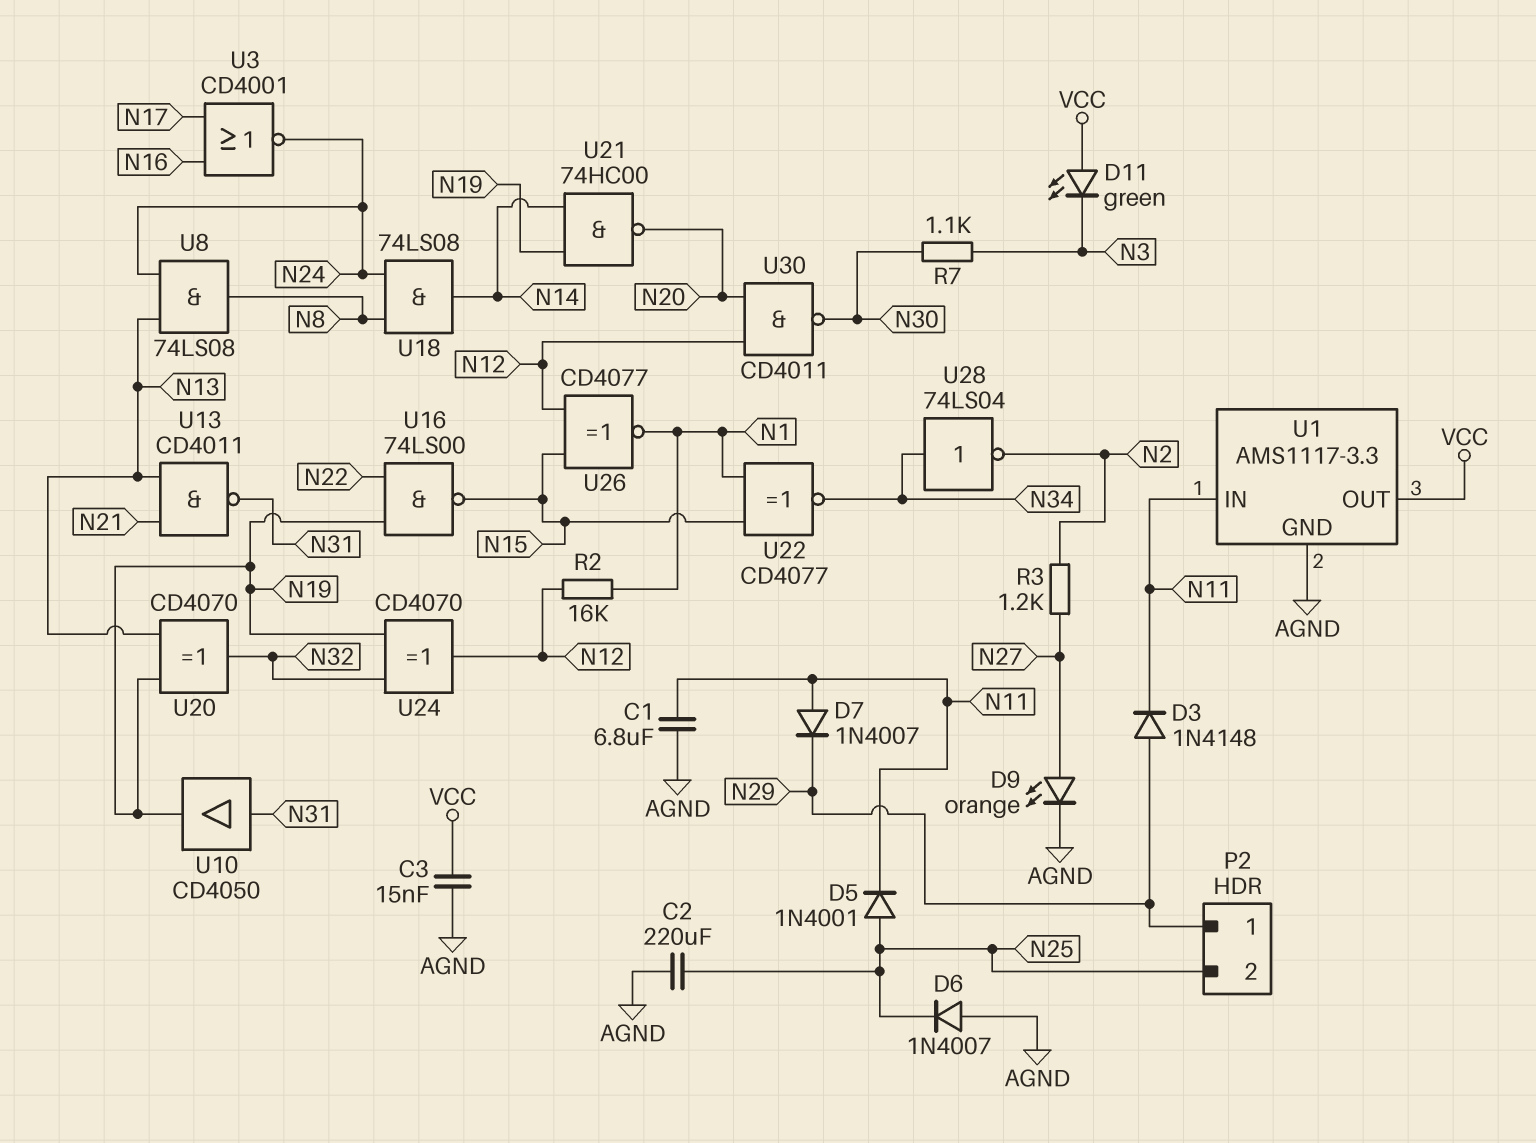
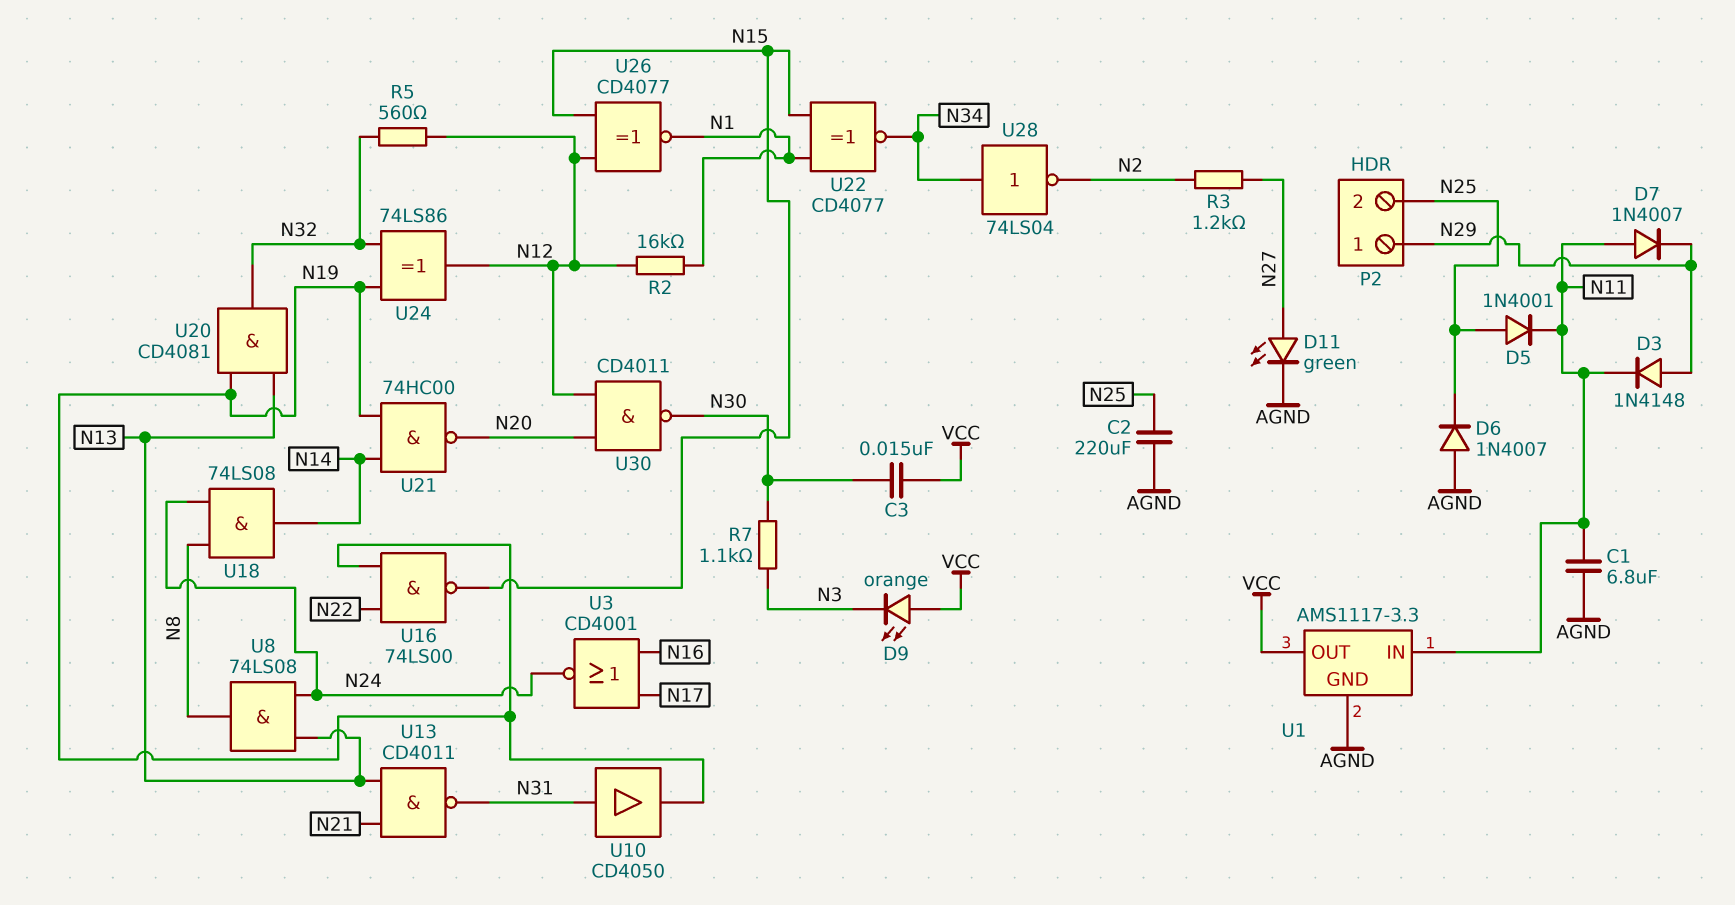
C3: 15nF (AGND, VCC) -> 15nF (N30, VCC)
D9: LED orange (A N27, K AGND) -> LED orange (A VCC, K N3)
D11: LED green (A VCC, K N3) -> LED green (A N27, K AGND)
R5: none -> 560 (N12, N32)
U20: XOR CD4070 (in N13, in N19, out N32) -> AND CD4081 (in N13, in N19, out N32)
U24: XOR CD4070 (in N19, in N32, out N12) -> XOR 74LS86 (in N19, in N32, out N12)

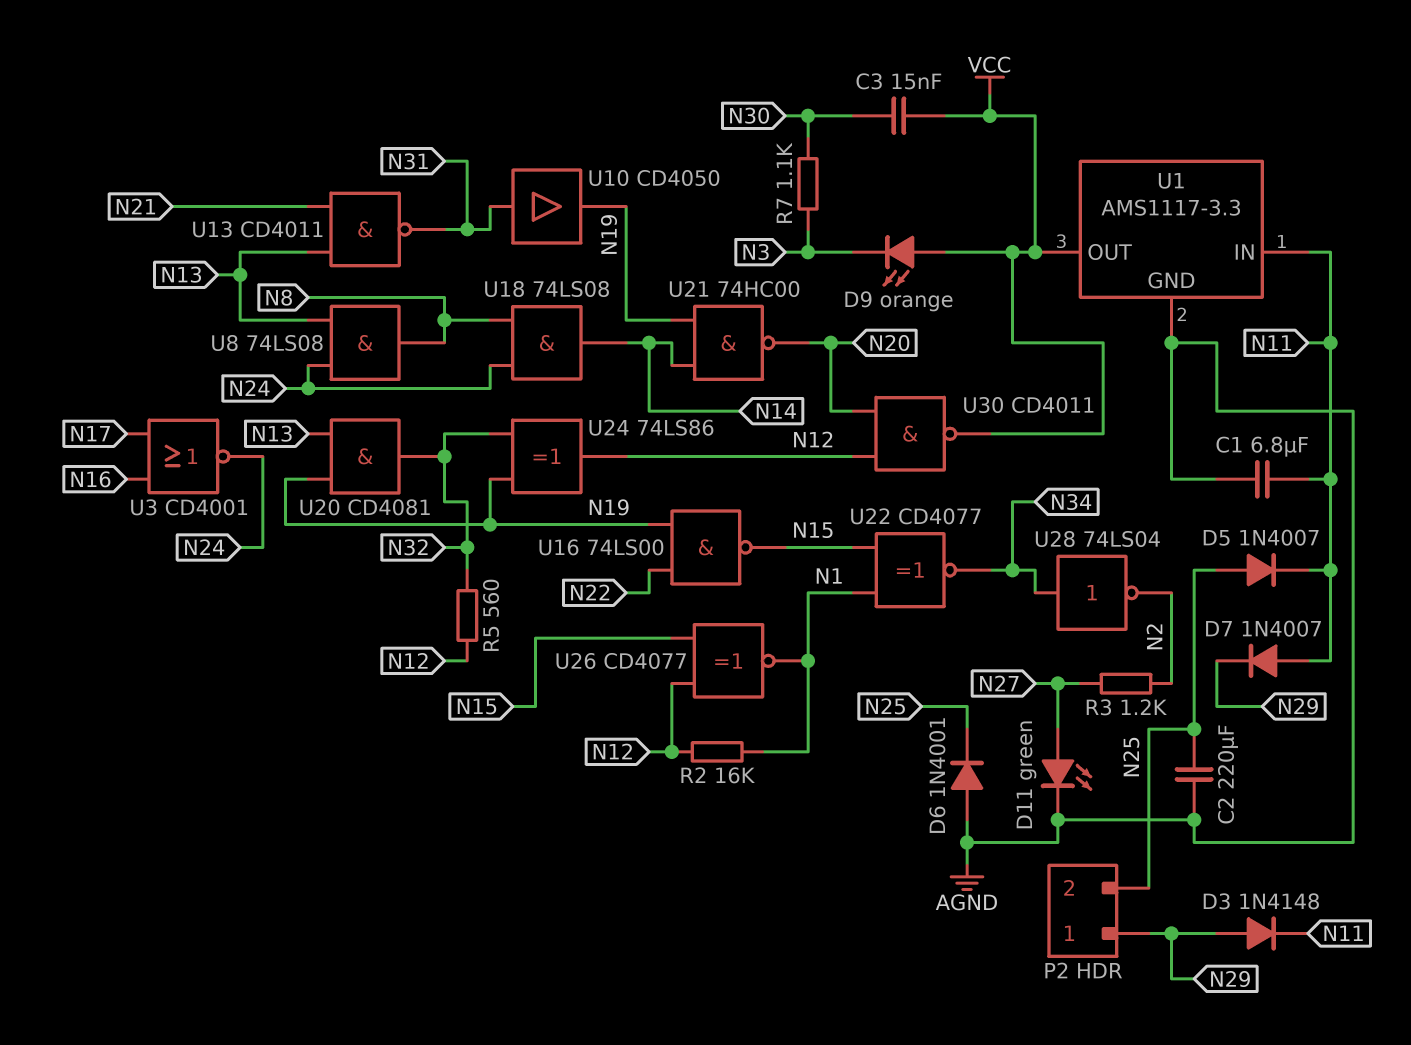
D5: diode 1N4001 (A N25, K N11) -> diode 1N4007 (A N25, K N11)
D6: diode 1N4007 (A AGND, K N25) -> diode 1N4001 (A AGND, K N25)
U30: NAND CD4011 (in N12, in N20, out N30) -> NAND CD4011 (in N12, in N20, out VCC)

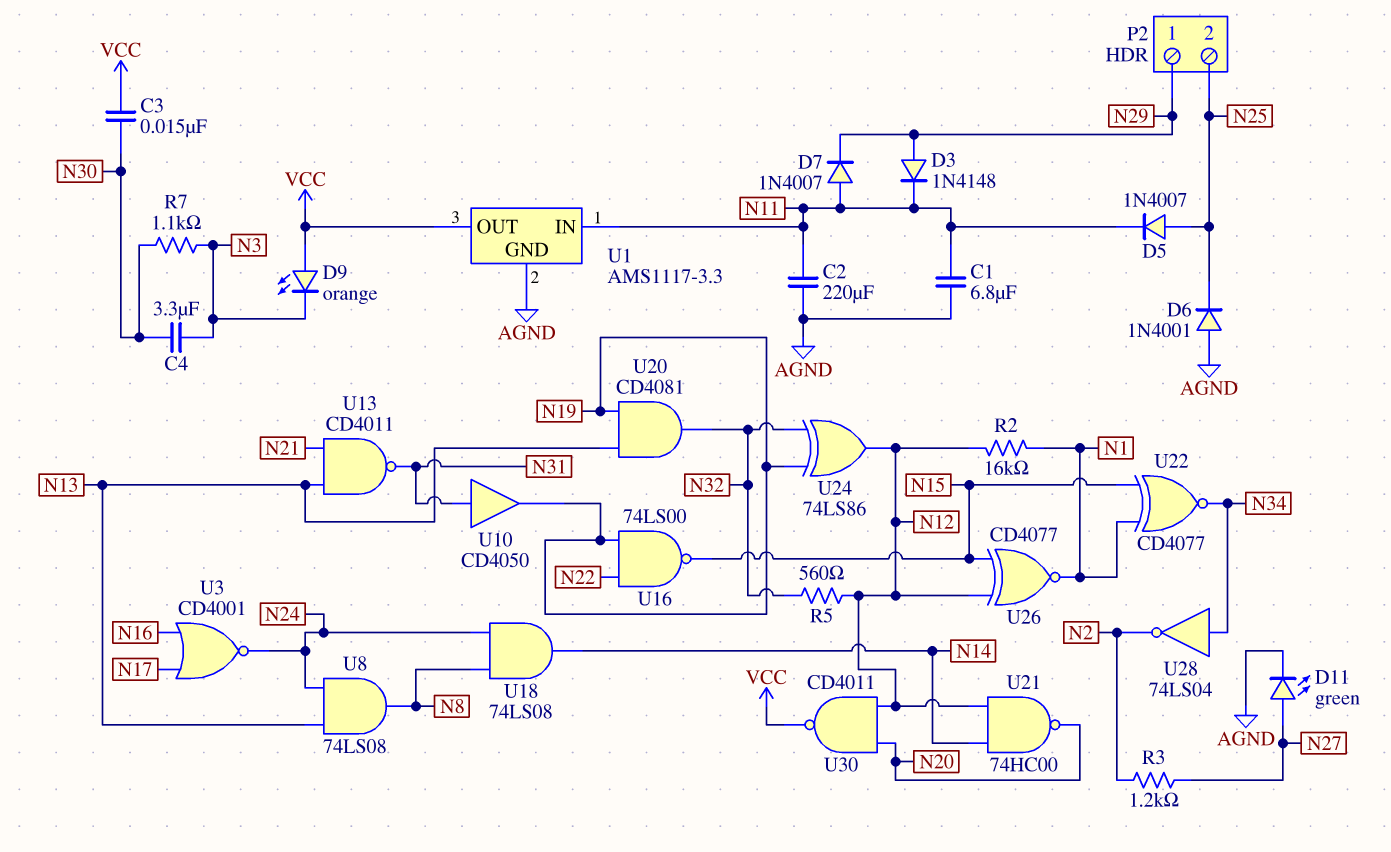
C2: 220uF (AGND, N25) -> 220uF (AGND, N11)
C4: none -> 3.3uF (N3, N30)
U21: NAND 74HC00 (in N14, in N19, out N20) -> NAND 74HC00 (in N12, in N14, out N20)

